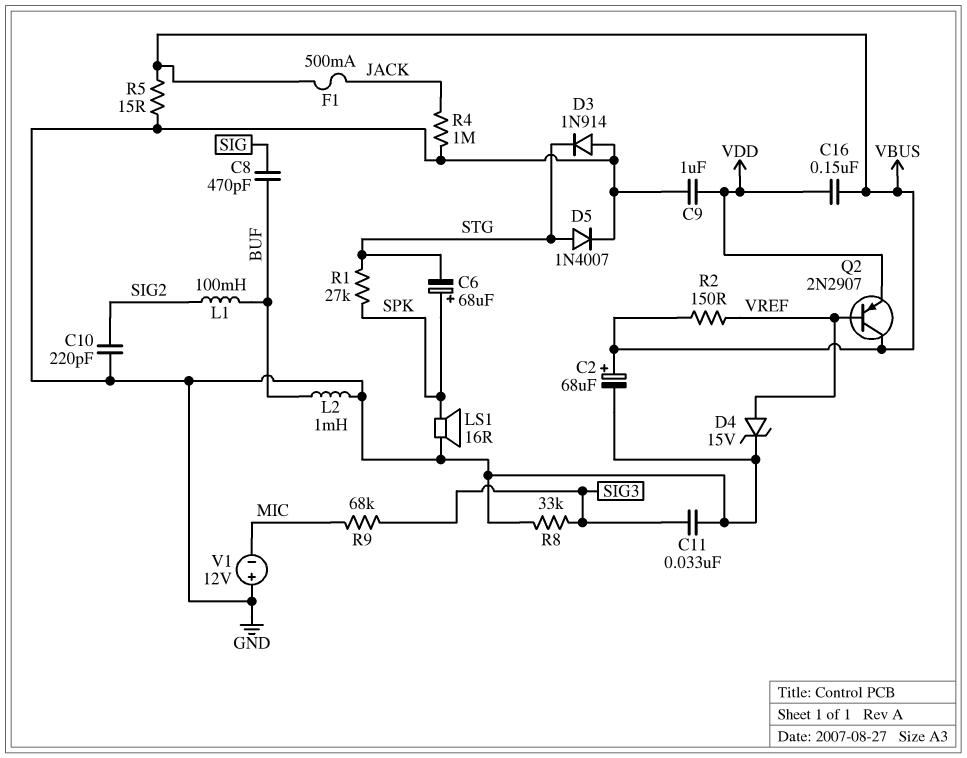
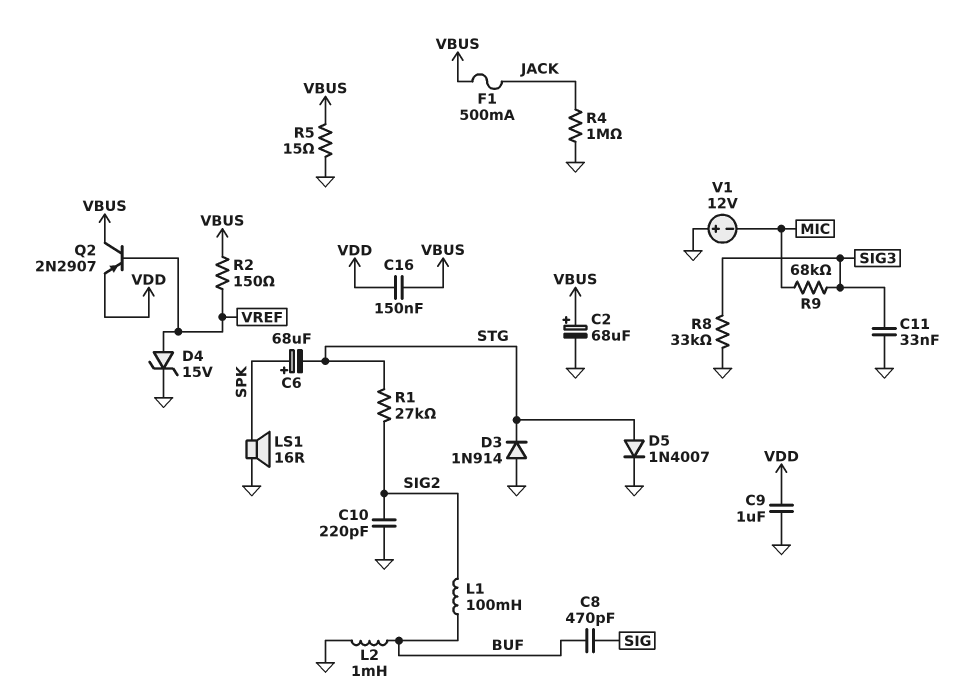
R1: 27k (SPK, STG) -> 27k (SIG2, STG)

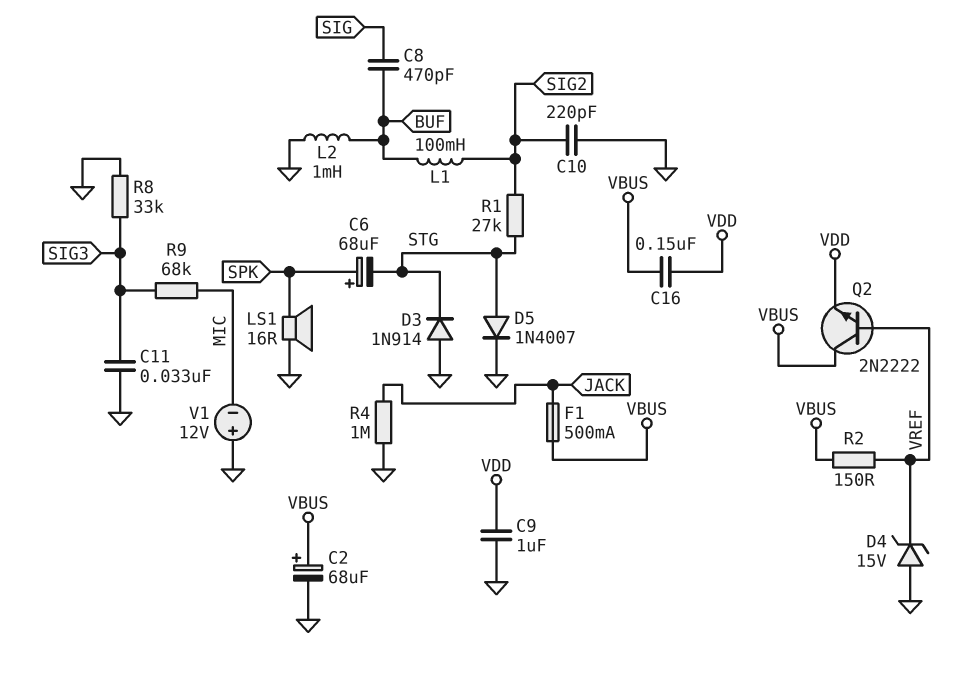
D4: zener 15V (A VREF, K GND) -> zener 15V (A GND, K VREF)
Q2: PNP 2N2907 (B VREF, C VBUS, E VDD) -> NPN 2N2222 (B VREF, C VBUS, E VDD)
R5: 15 (GND, VBUS) -> none

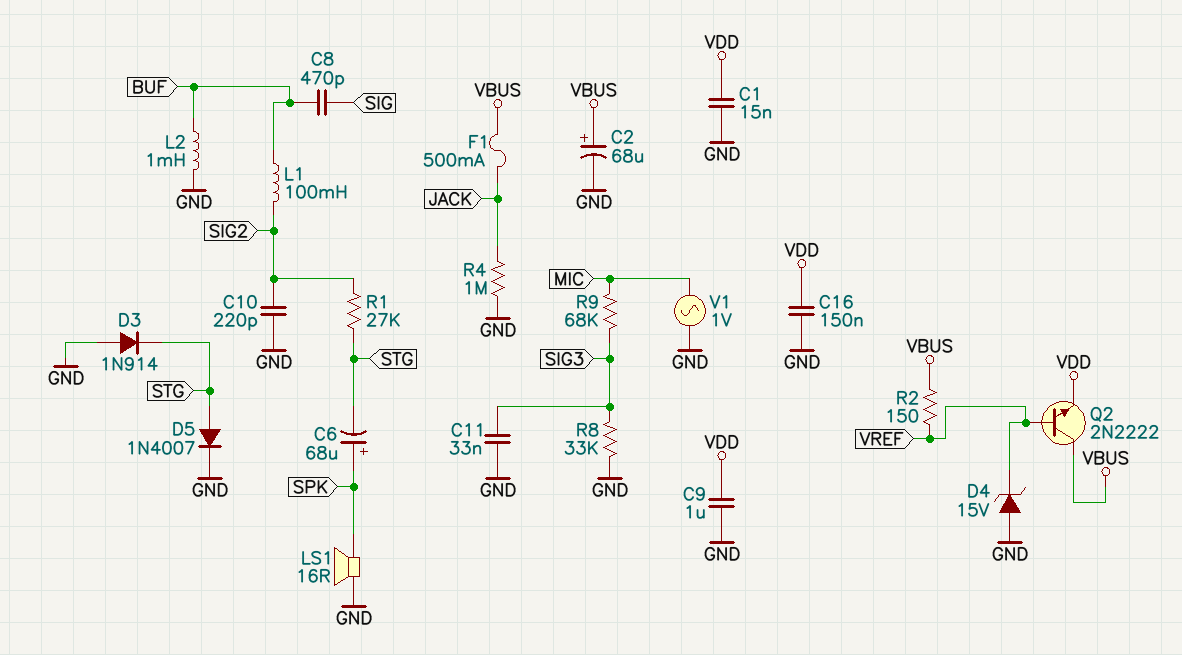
C1: none -> 15nF (GND, VDD)
C16: 150nF (VBUS, VDD) -> 150nF (GND, VDD)
V1: 12V (plus GND, minus MIC) -> AC 1V (GND, MIC)

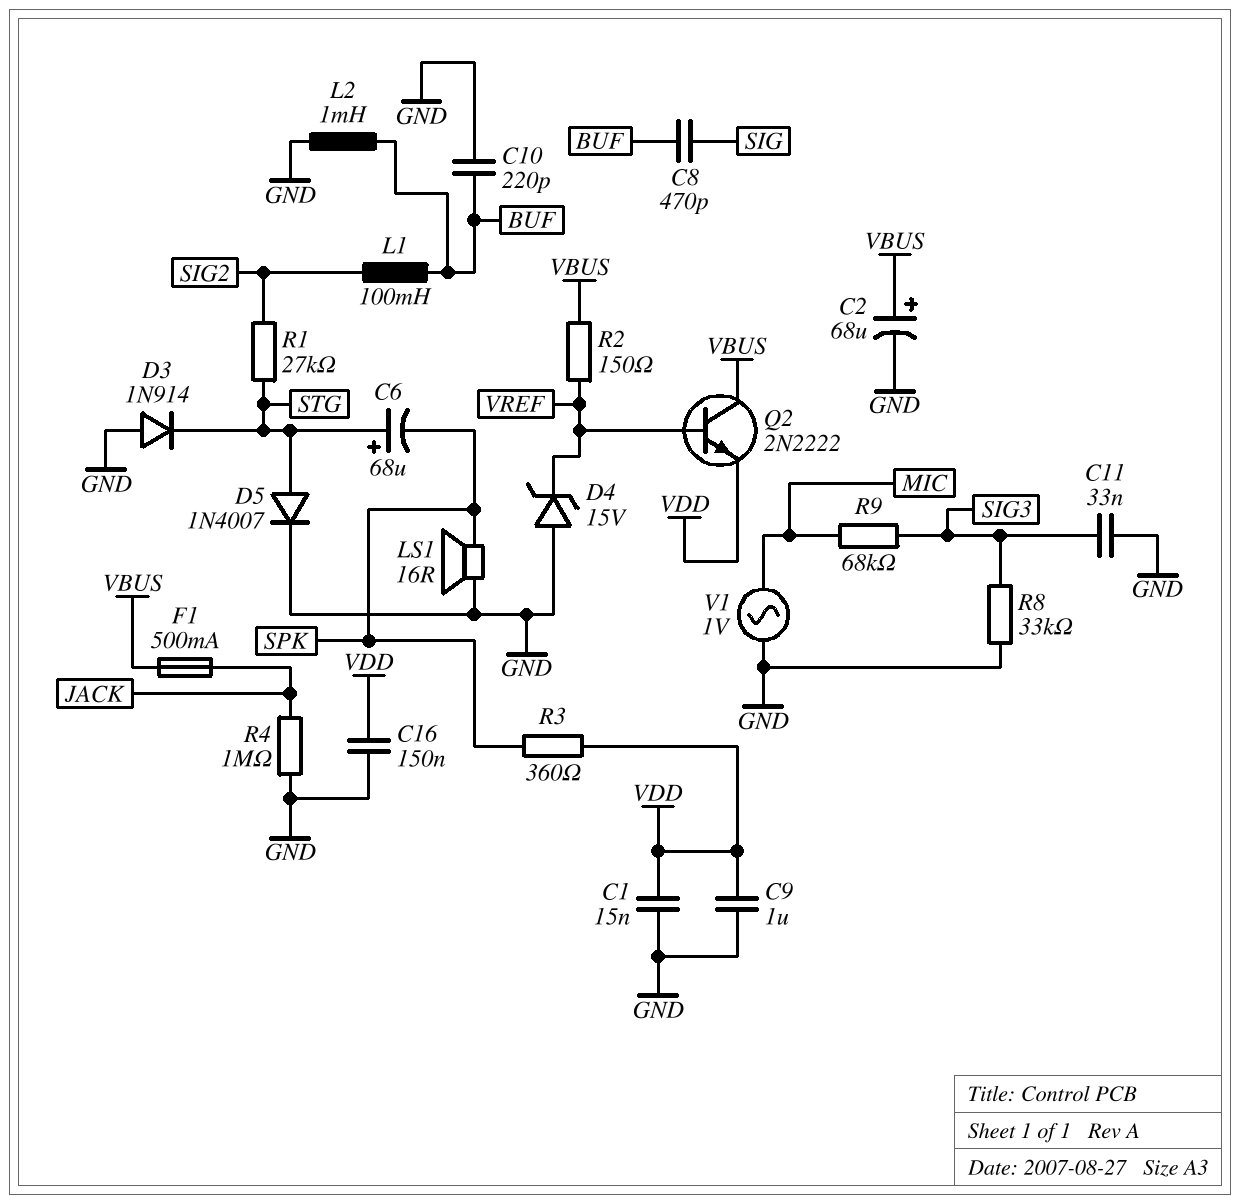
C6: 68uF (plus SPK, minus STG) -> 68uF (plus STG, minus SPK)
C10: 220pF (GND, SIG2) -> 220pF (BUF, GND)
R3: none -> 360 (SPK, VDD)

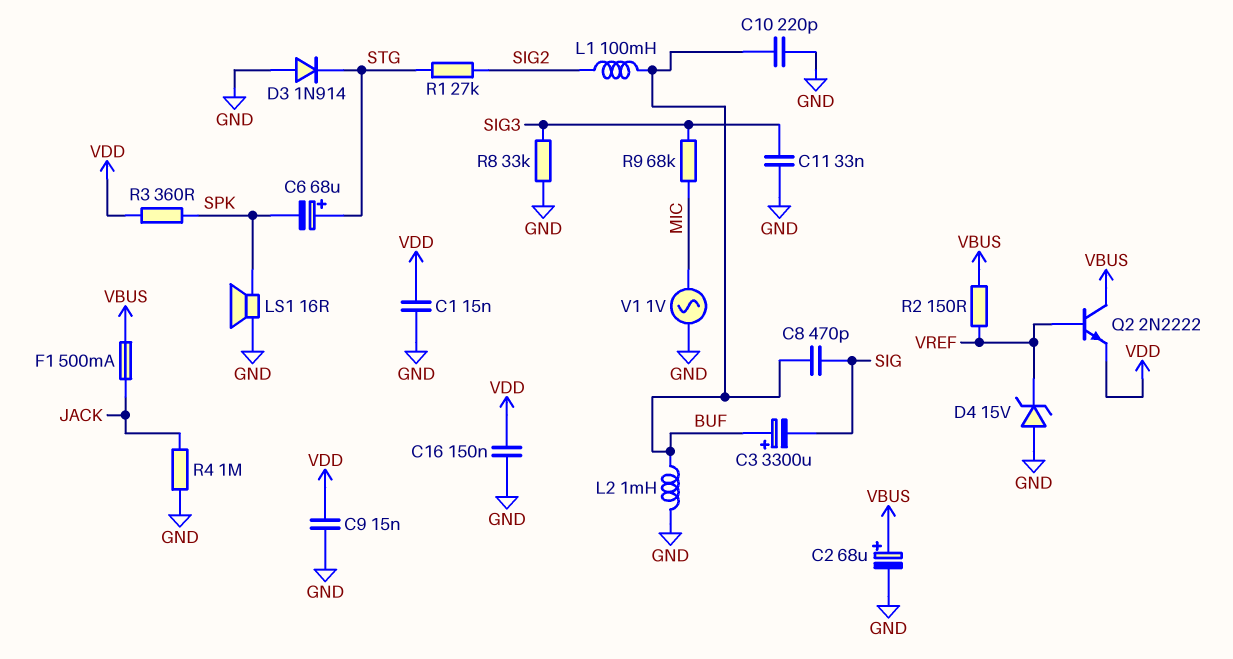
C3: none -> 3300uF (plus BUF, minus SIG)
C9: 1uF (GND, VDD) -> 15nF (GND, VDD)
D5: diode 1N4007 (A STG, K GND) -> none

